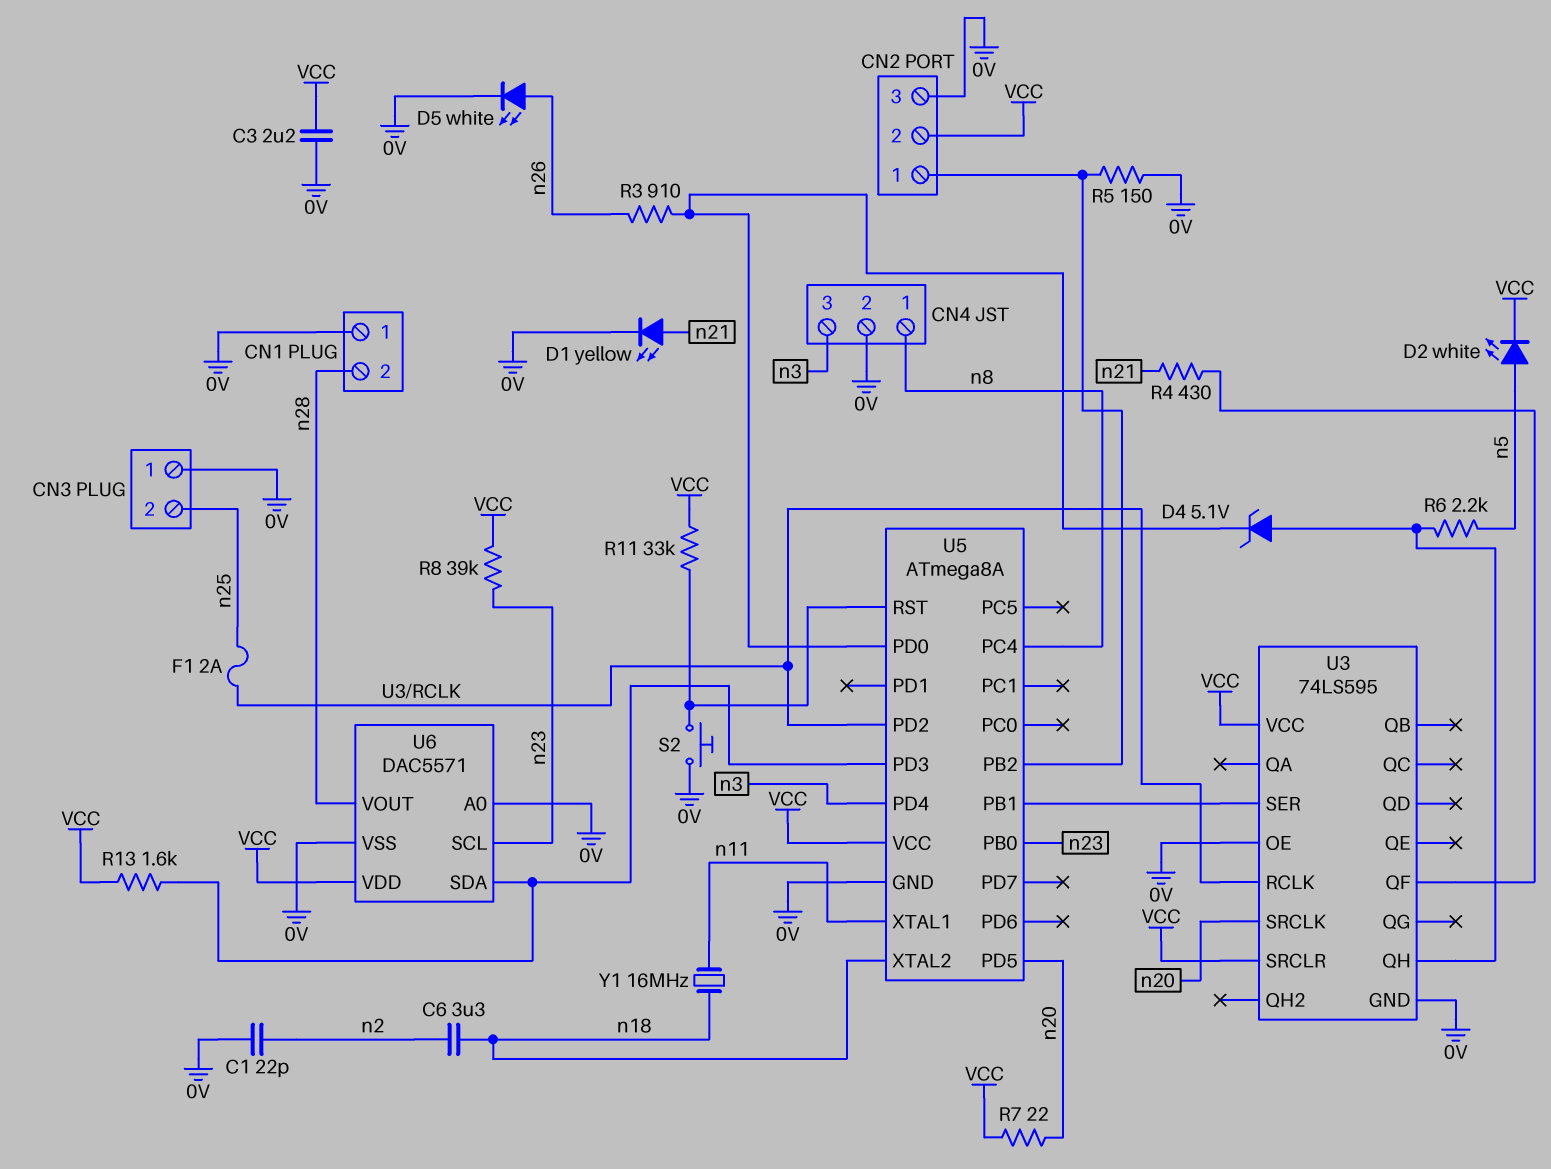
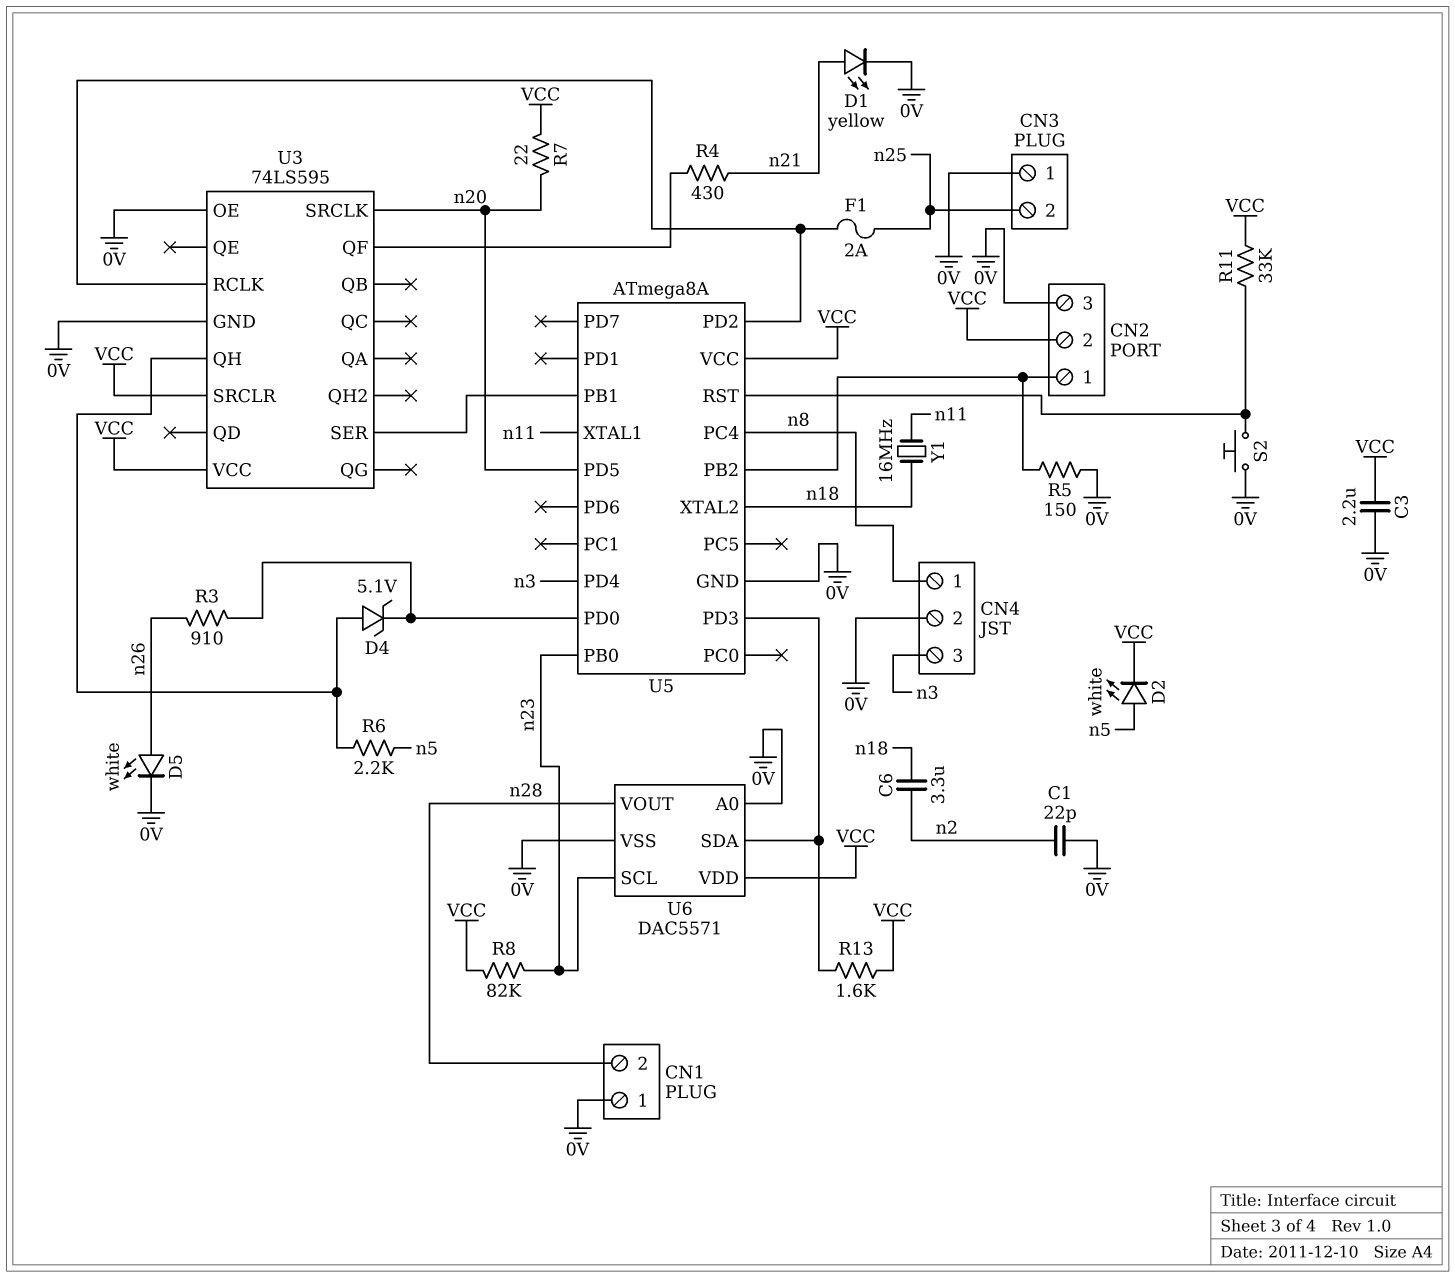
R8: 39k (VCC, n23) -> 82k (VCC, n23)

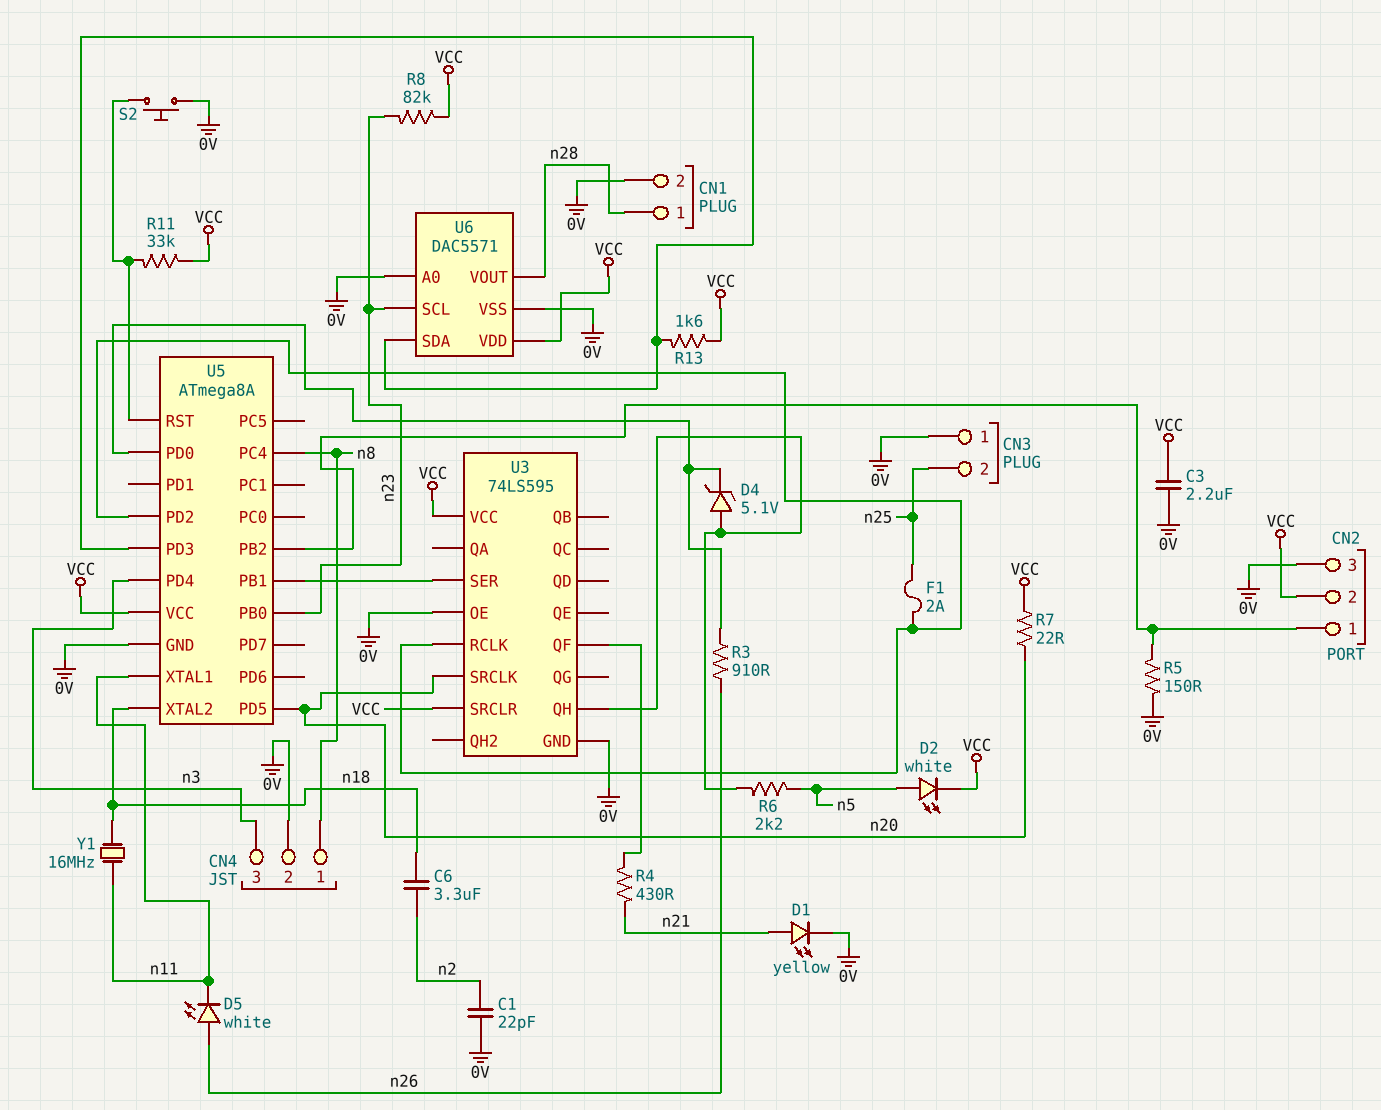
CN1 pin 1: 0V -> n28
CN1 pin 2: n28 -> 0V
D5: LED white (A n26, K 0V) -> LED white (A n26, K n11)

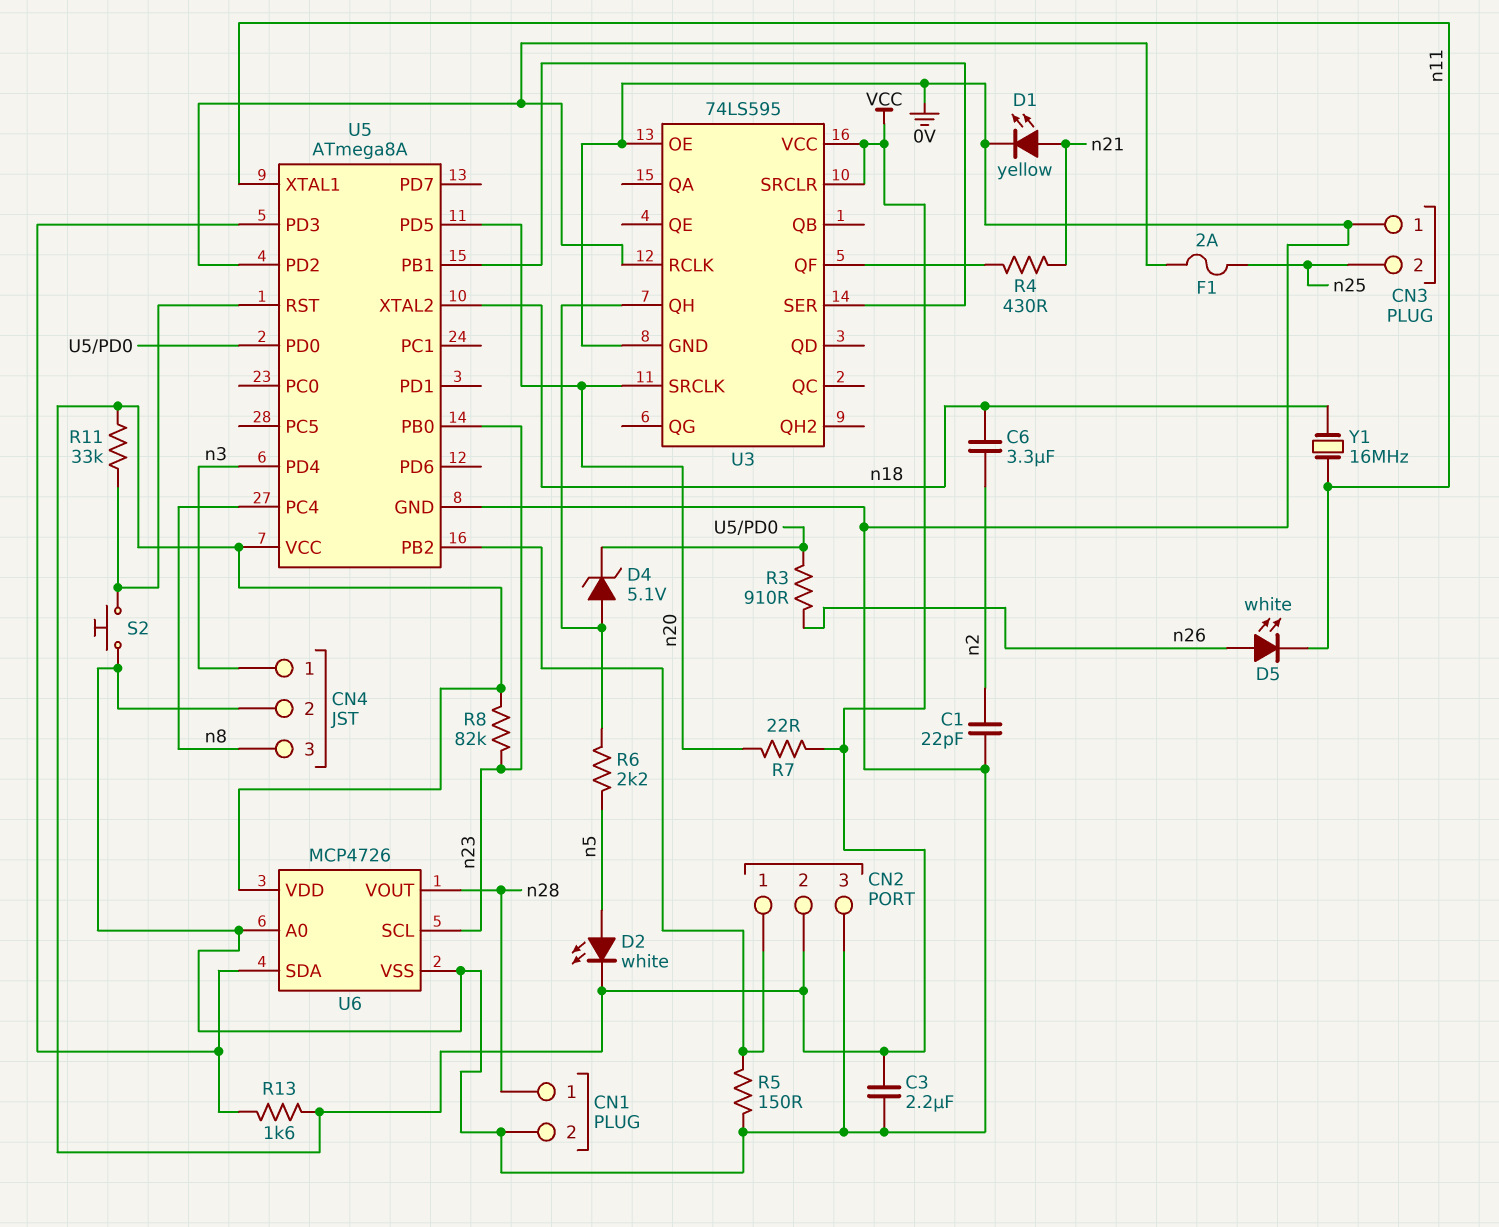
CN4 pin 1: n8 -> n3
CN4 pin 3: n3 -> n8
U6: DAC5571 -> MCP4726

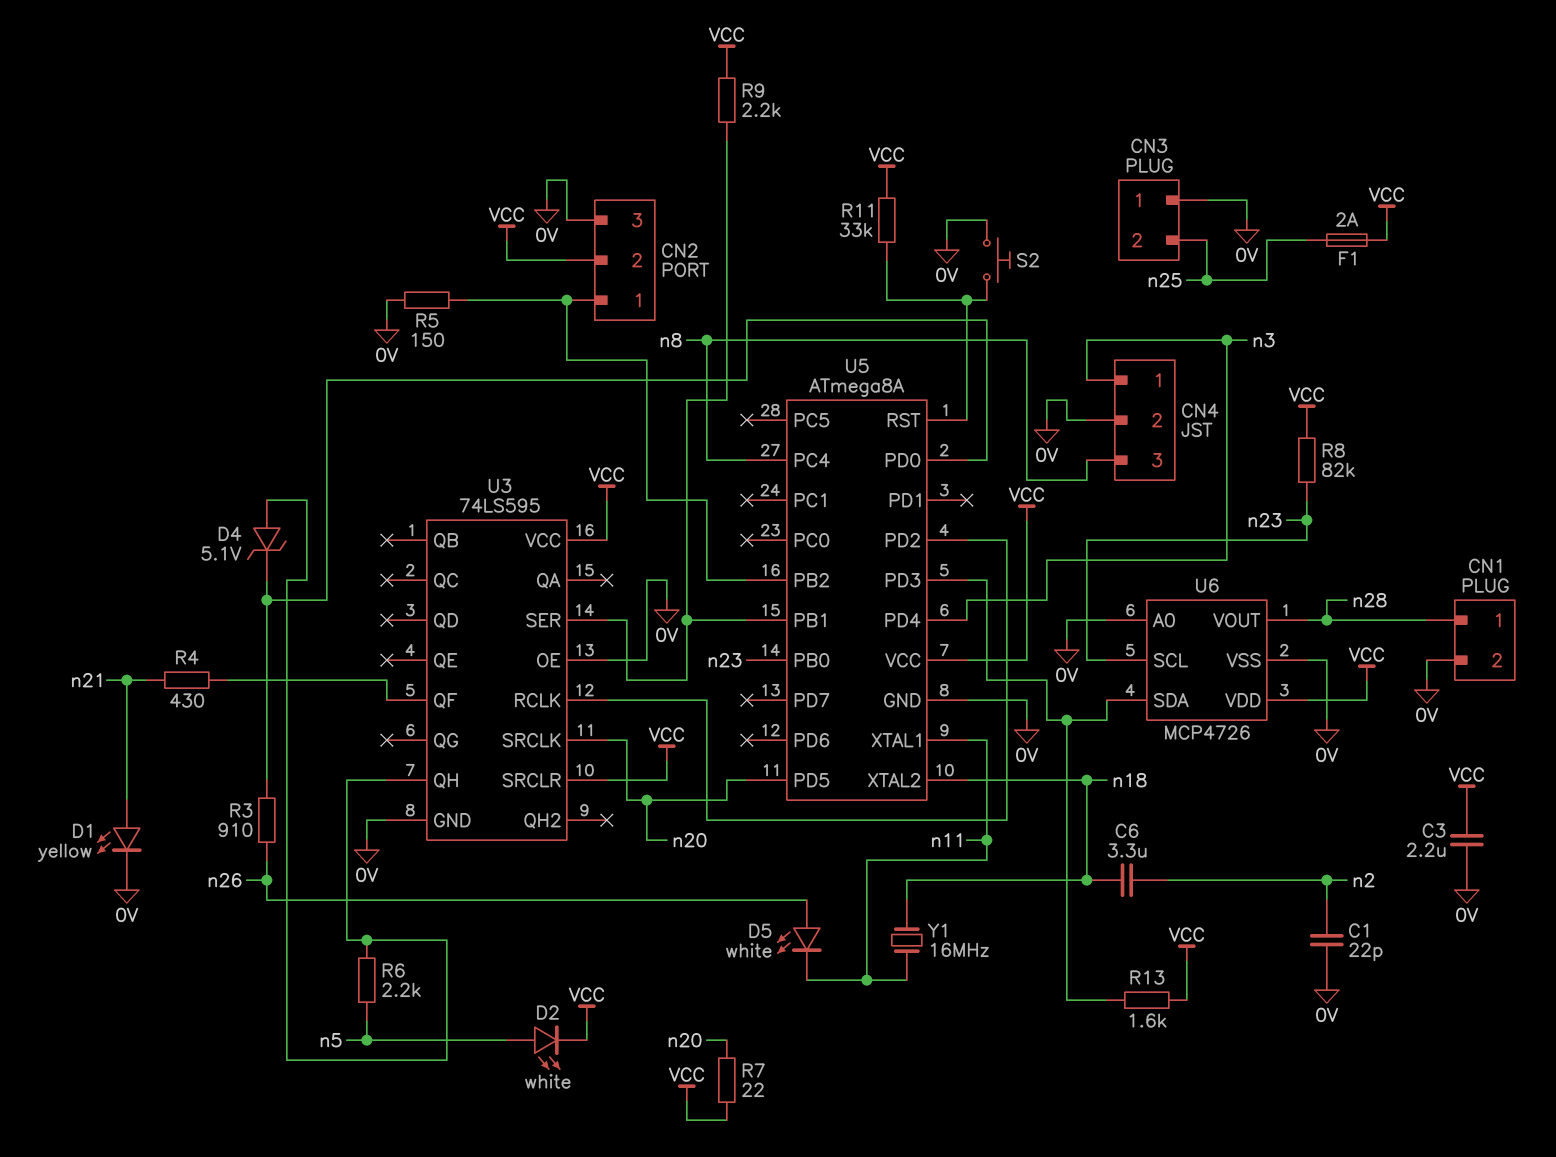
F1: 2A (U3/RCLK, n25) -> 2A (VCC, n25)
R9: none -> 2.2k (U3/SER, VCC)

